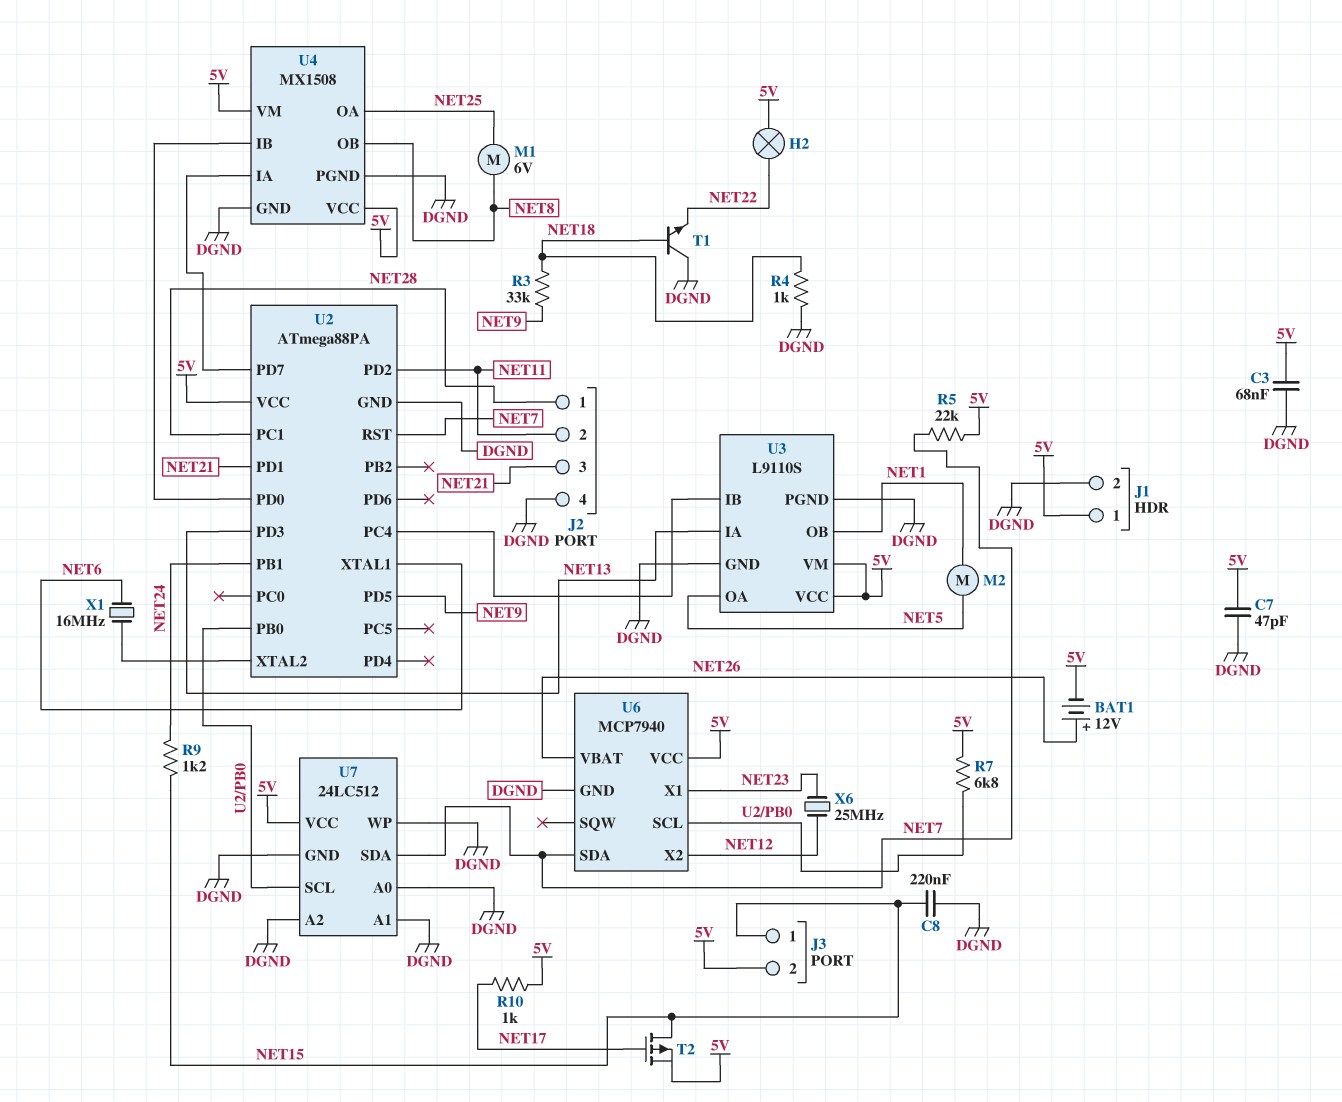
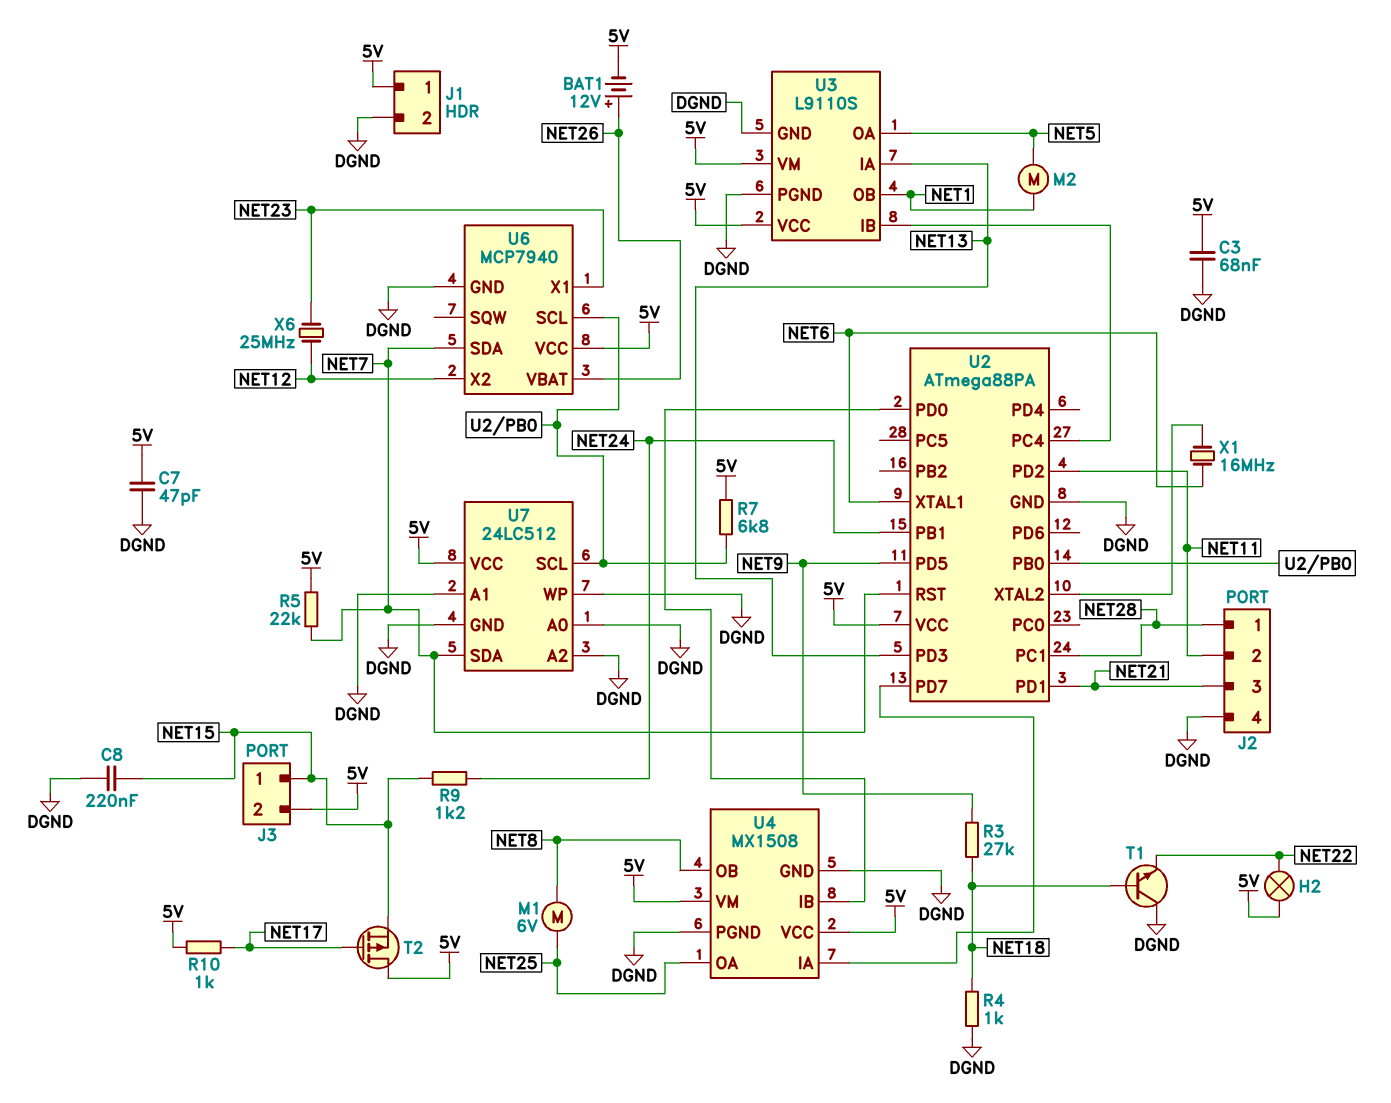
R3: 33k (NET9, NET18) -> 27k (NET9, NET18)
T2: PMOS (G NET17, D NET15, S 5V) -> PMOS (G NET17, D 5V, S NET15)

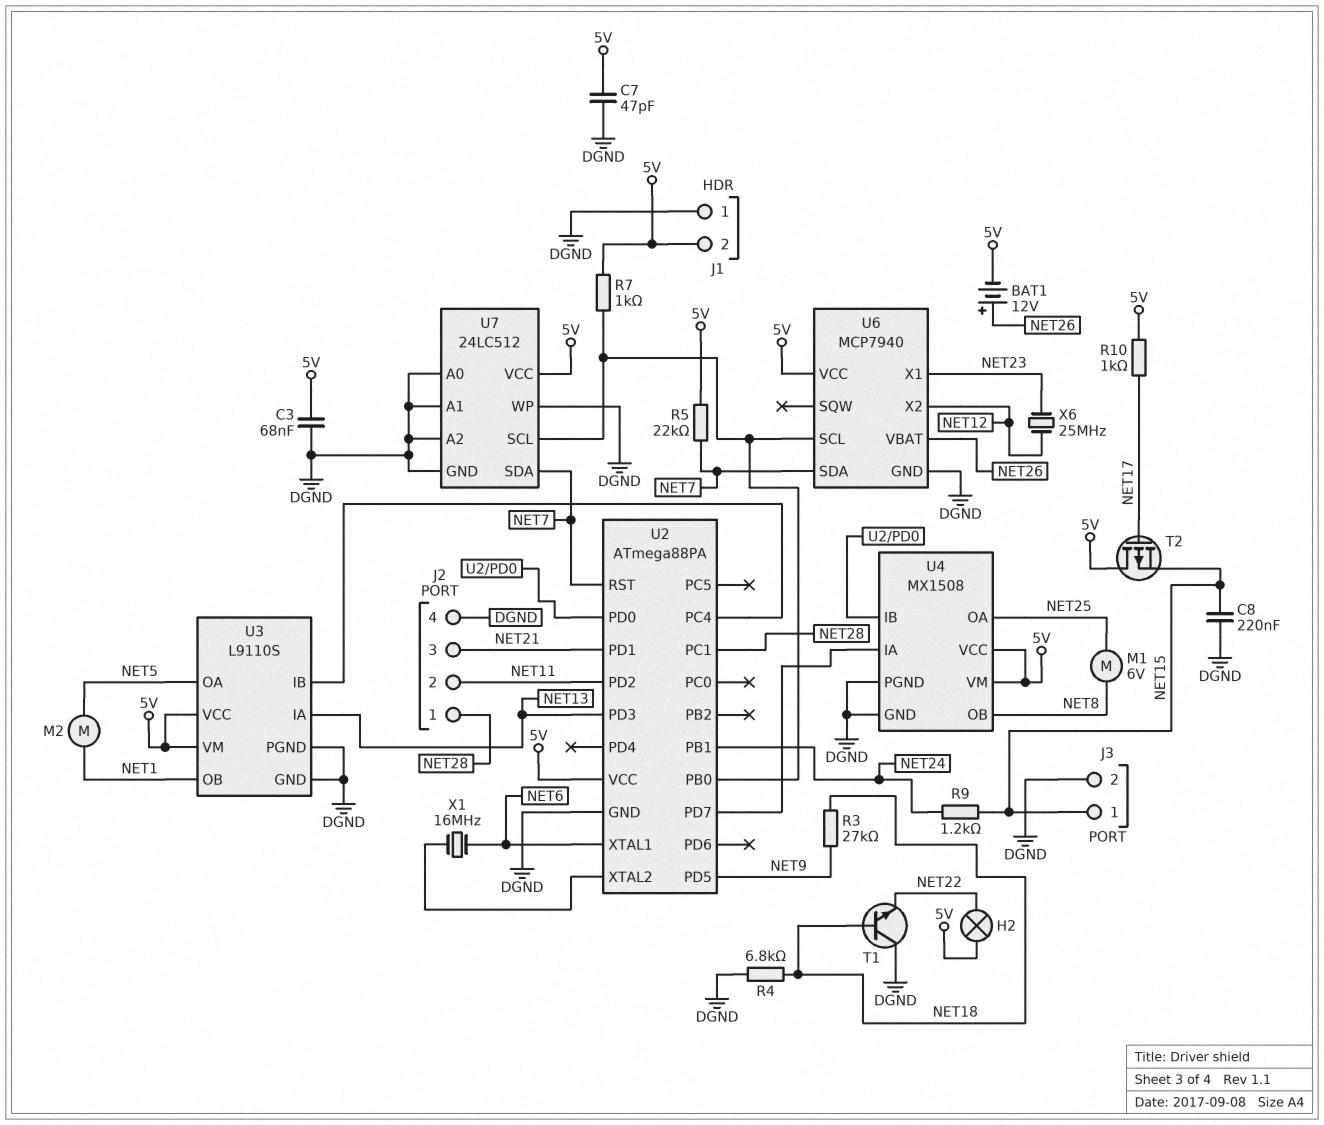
J1 pin 1: 5V -> DGND
J1 pin 2: DGND -> 5V
J3 pin 2: 5V -> DGND
R4: 1k (DGND, NET18) -> 6.8k (DGND, NET18)
R7: 6.8k (5V, U2/PB0) -> 1k (5V, U2/PB0)

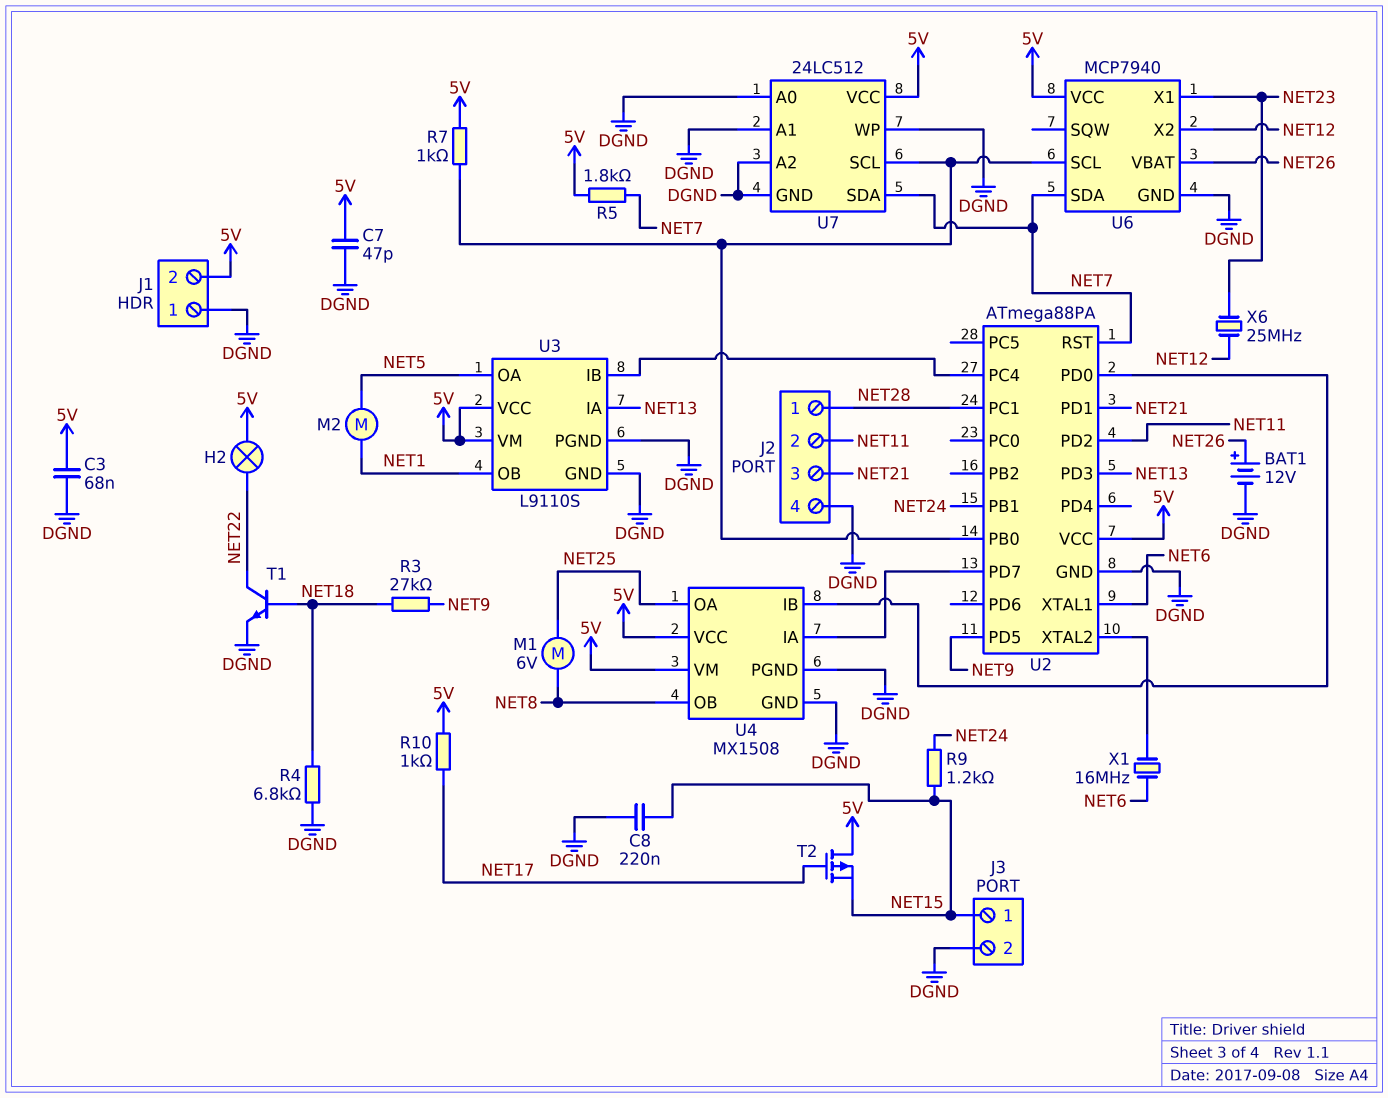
BAT1: 12V (plus NET26, minus 5V) -> 12V (plus NET26, minus DGND)
R5: 22k (5V, NET7) -> 1.8k (5V, NET7)
T1: NPN (B NET18, C DGND, E NET22) -> NPN (B NET18, C NET22, E DGND)

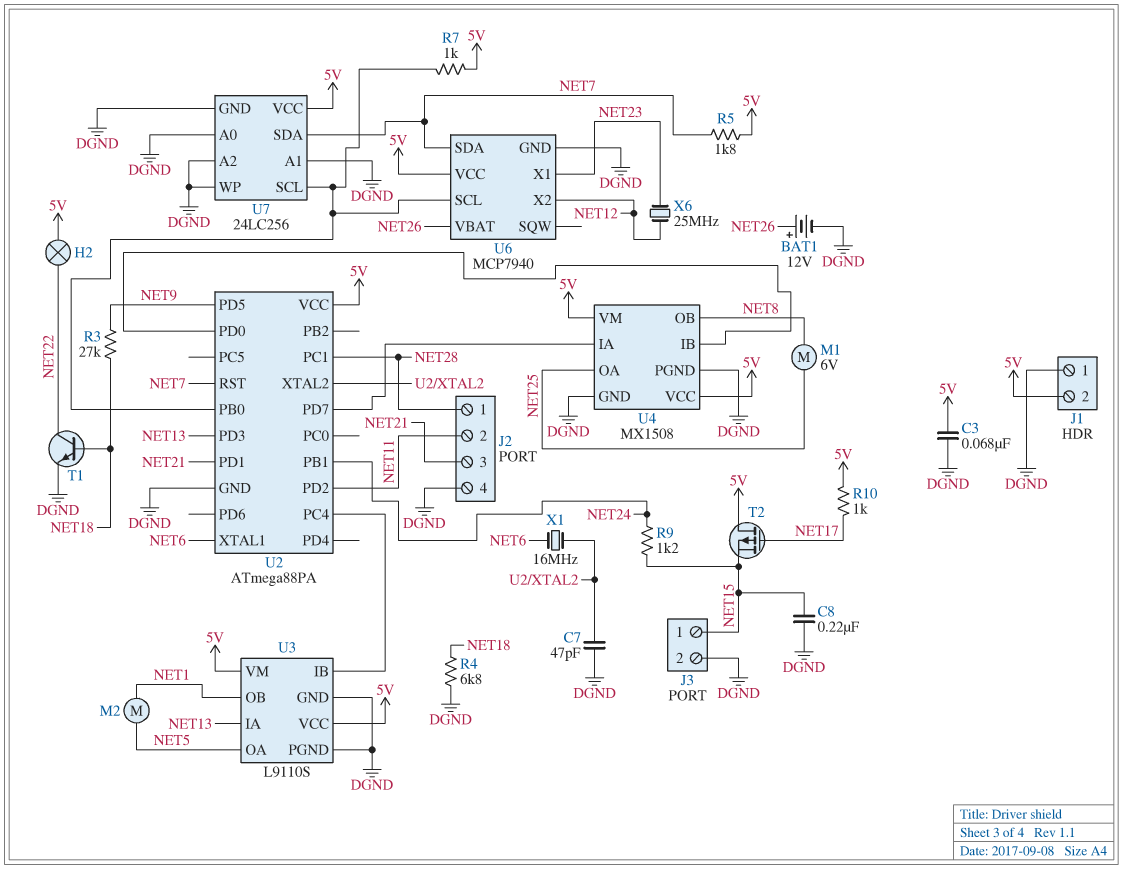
C7: 47pF (5V, DGND) -> 47pF (DGND, U2/XTAL2)
U7: 24LC512 -> 24LC256

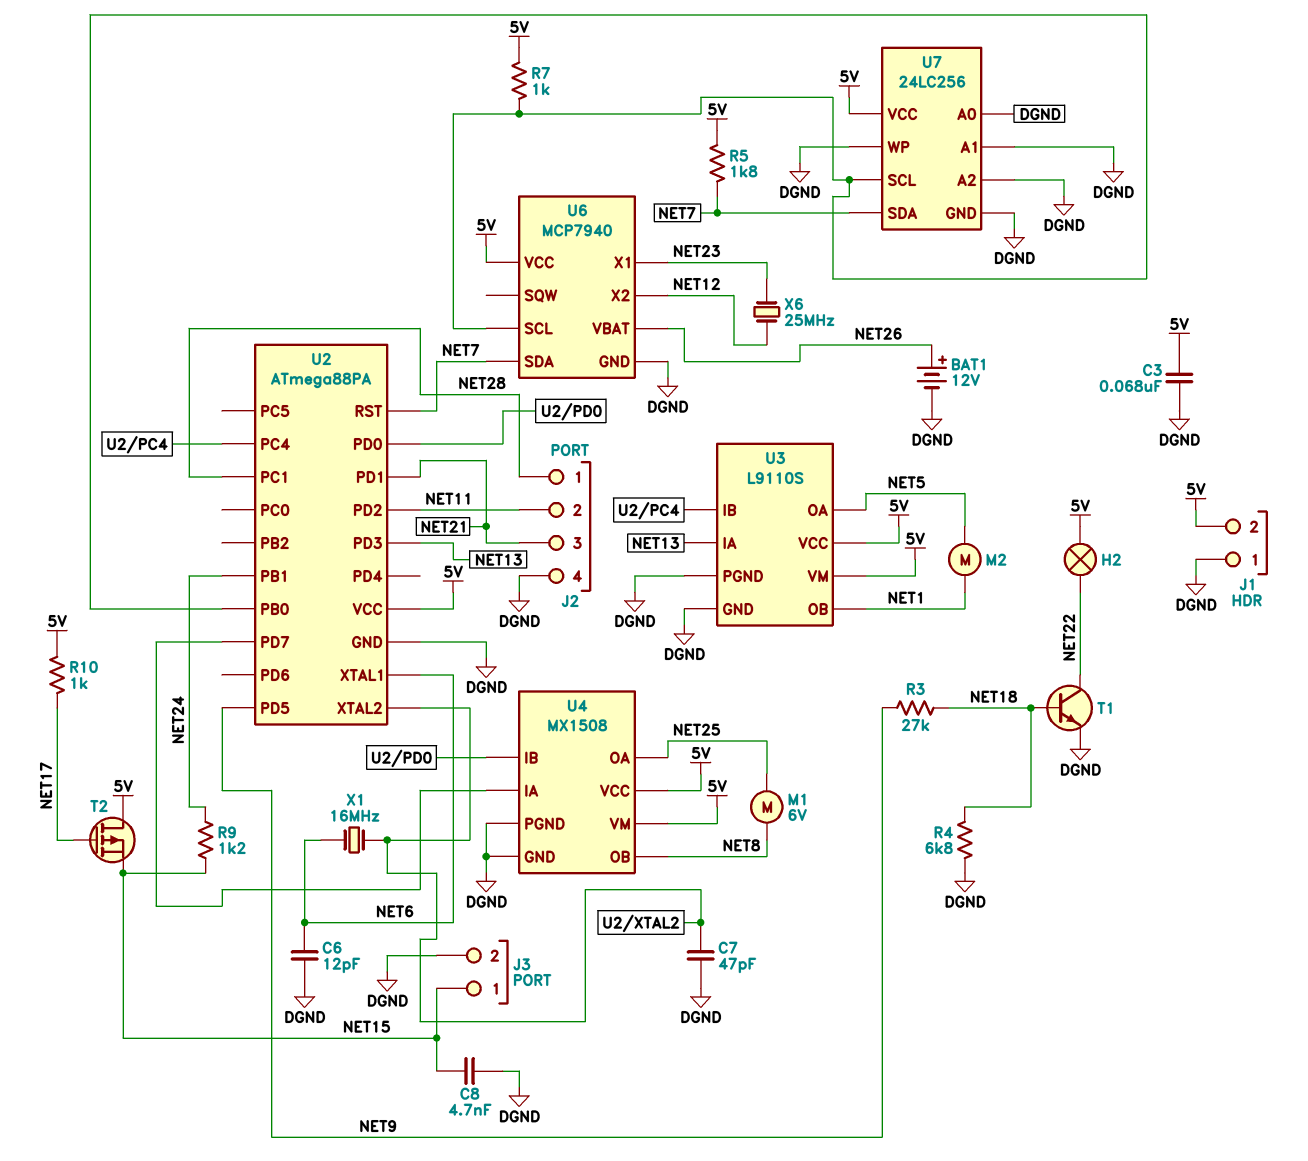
C6: none -> 12pF (DGND, NET6)
C8: 220nF (DGND, NET15) -> 4.7nF (DGND, NET15)

